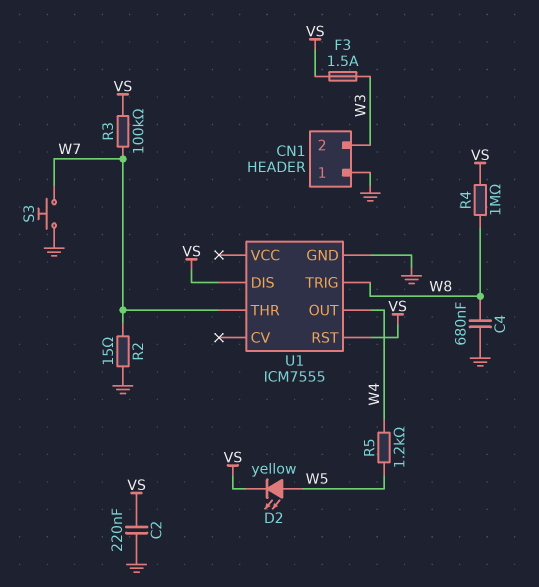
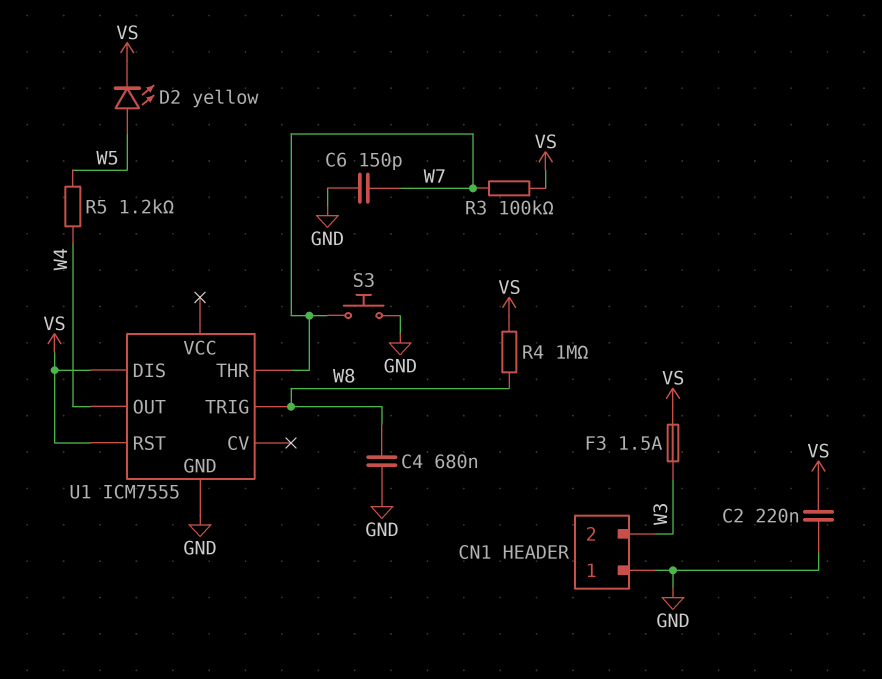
C6: none -> 150pF (GND, W7)
R2: 15 (GND, W7) -> none

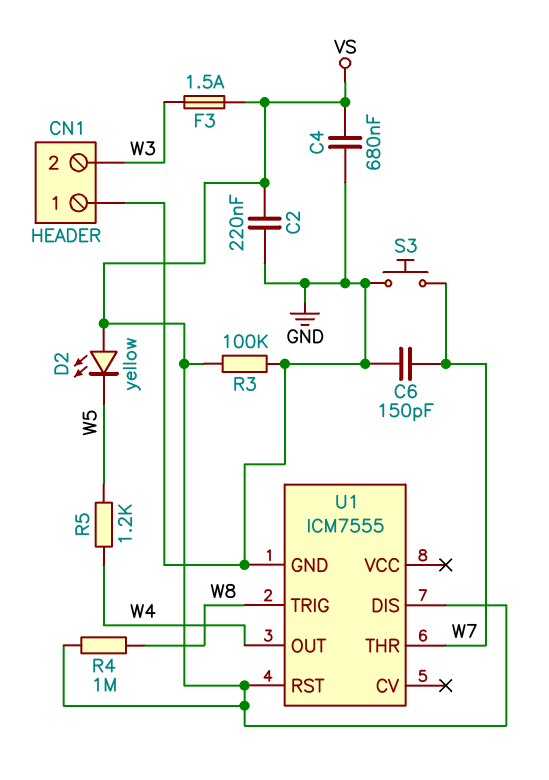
C4: 680nF (GND, W8) -> 680nF (GND, VS)
D2: LED yellow (A W5, K VS) -> LED yellow (A VS, K W5)
R3: 100k (VS, W7) -> 100k (GND, VS)

